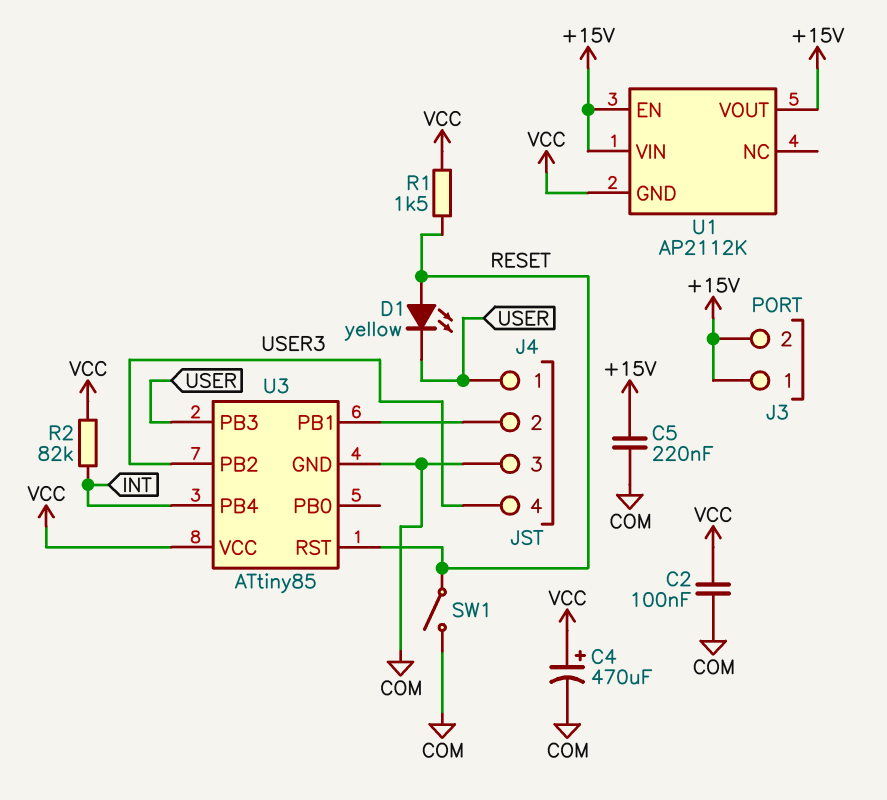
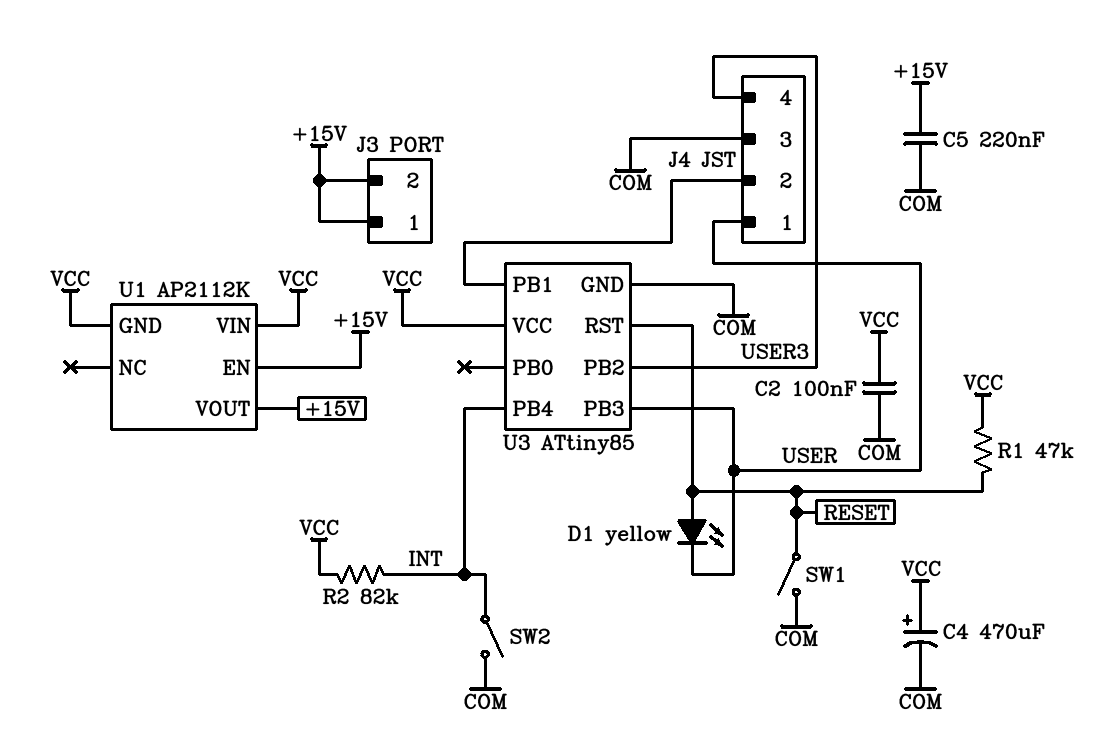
R1: 1.5k (RESET, VCC) -> 47k (RESET, VCC)
SW2: none -> switch (COM, INT)
U1 pin VIN: +15V -> VCC

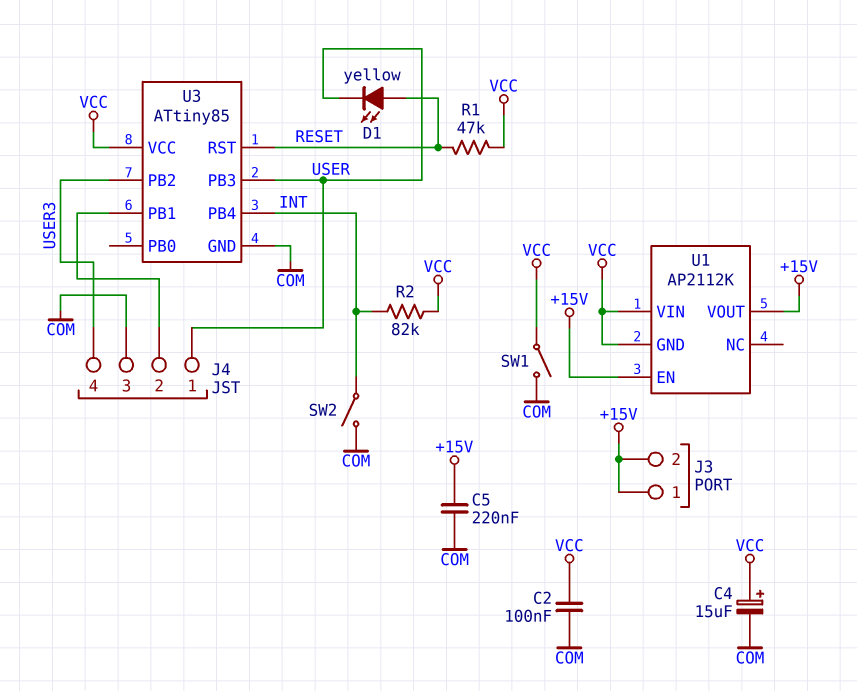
C4: 470uF (plus VCC, minus COM) -> 15uF (plus VCC, minus COM)
SW1: switch (COM, RESET) -> switch (COM, VCC)

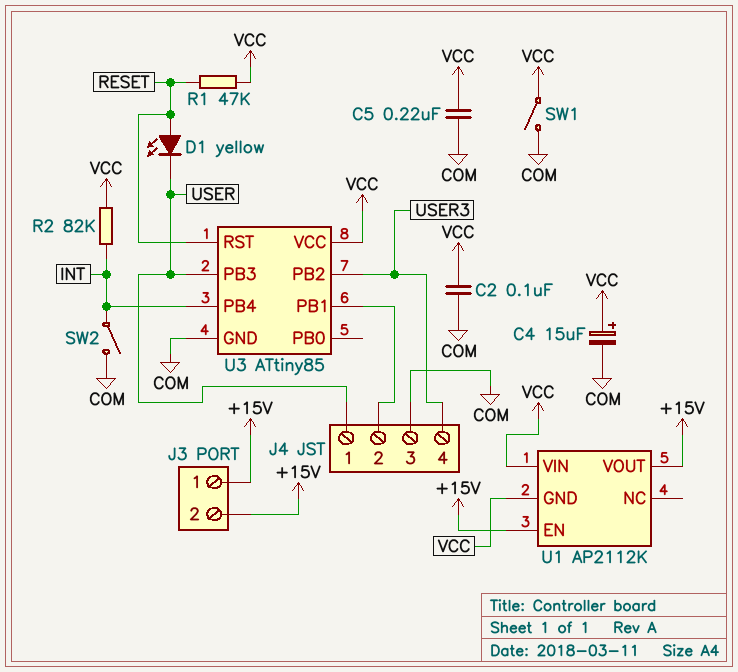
C5: 220nF (+15V, COM) -> 220nF (COM, VCC)

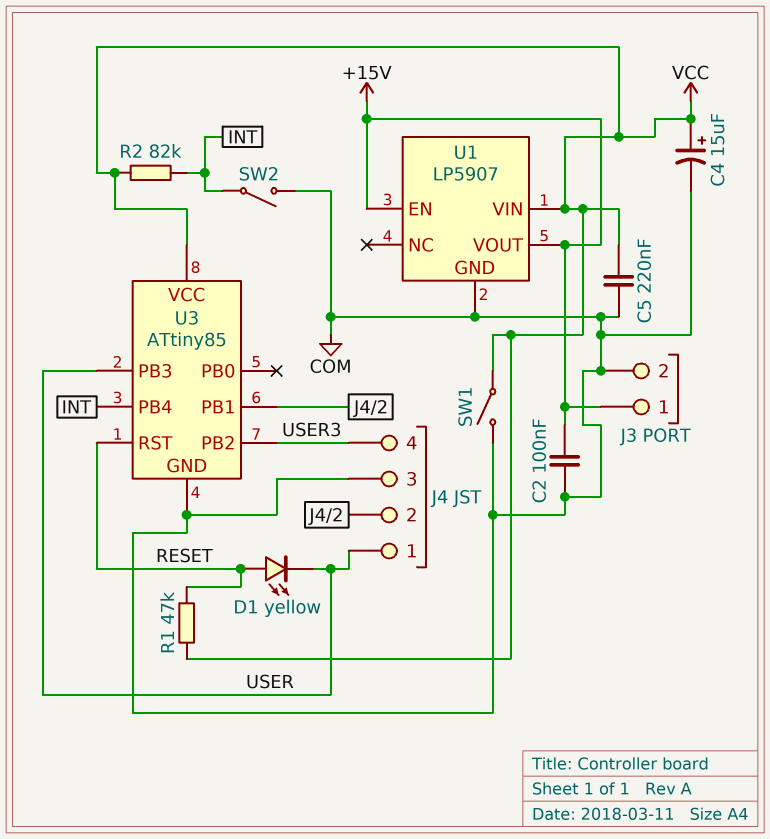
C2: 100nF (COM, VCC) -> 100nF (+15V, COM)
J3 pin 2: +15V -> COM
U1: AP2112K -> LP5907
U1 pin GND: VCC -> COM

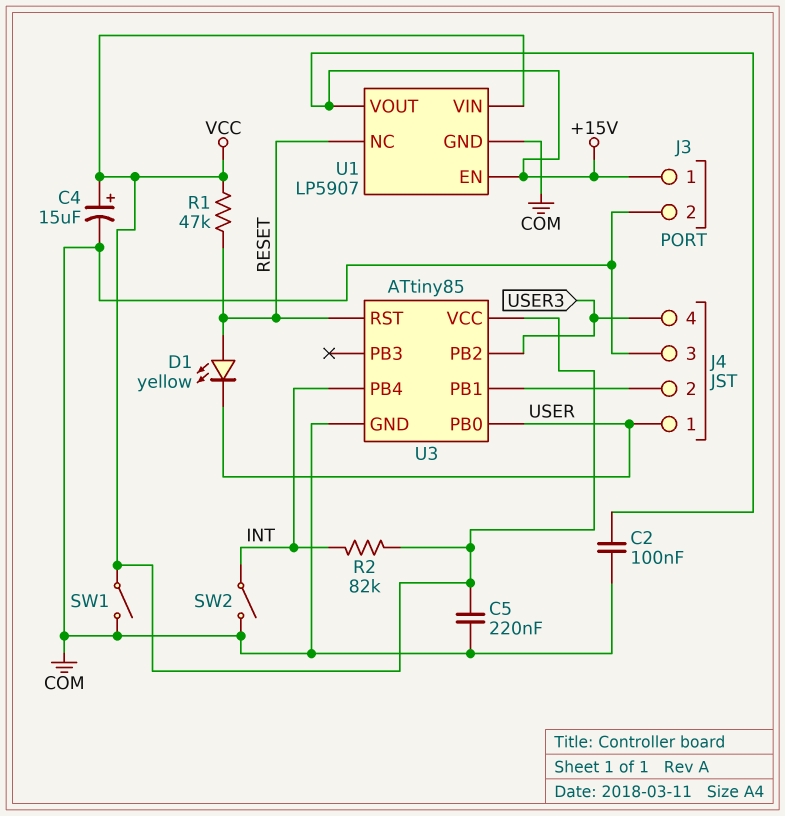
U1 pin NC: none -> RESET
U3 pin PB0: none -> USER
U3 pin PB3: USER -> none

